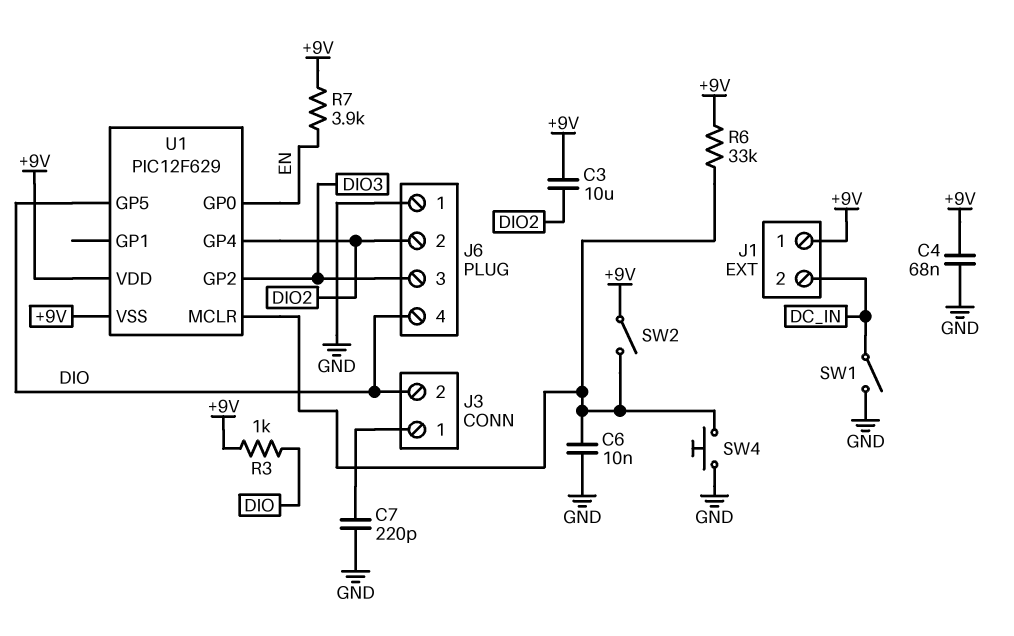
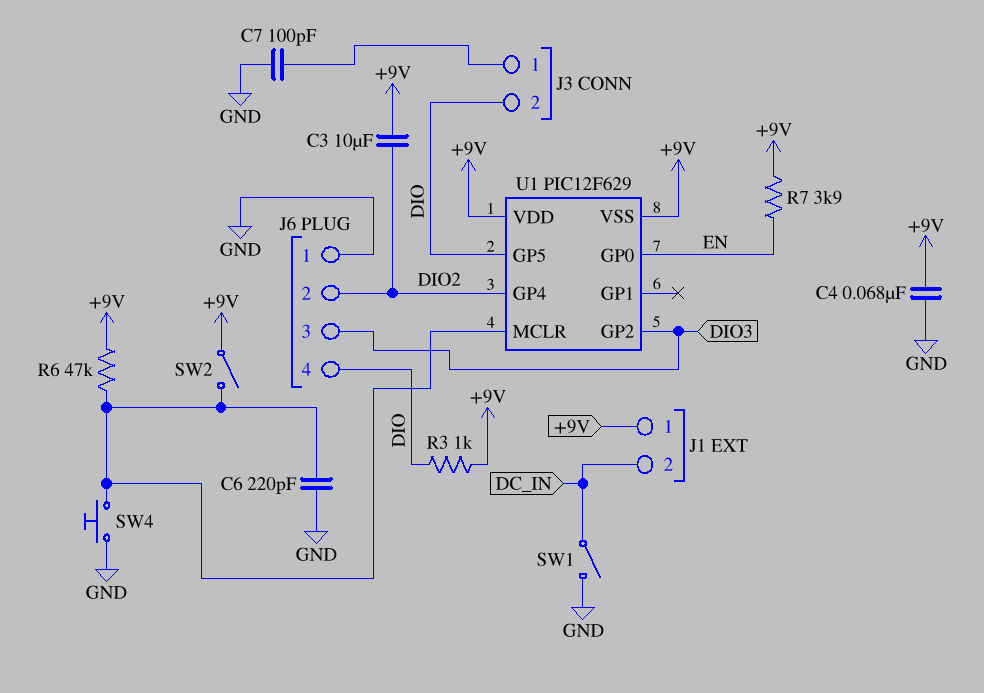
C6: 10nF (GND, U1/MCLR) -> 220pF (GND, U1/MCLR)
C7: 220pF (GND, J3/1) -> 100pF (GND, J3/1)
R6: 33k (+9V, U1/MCLR) -> 47k (+9V, U1/MCLR)

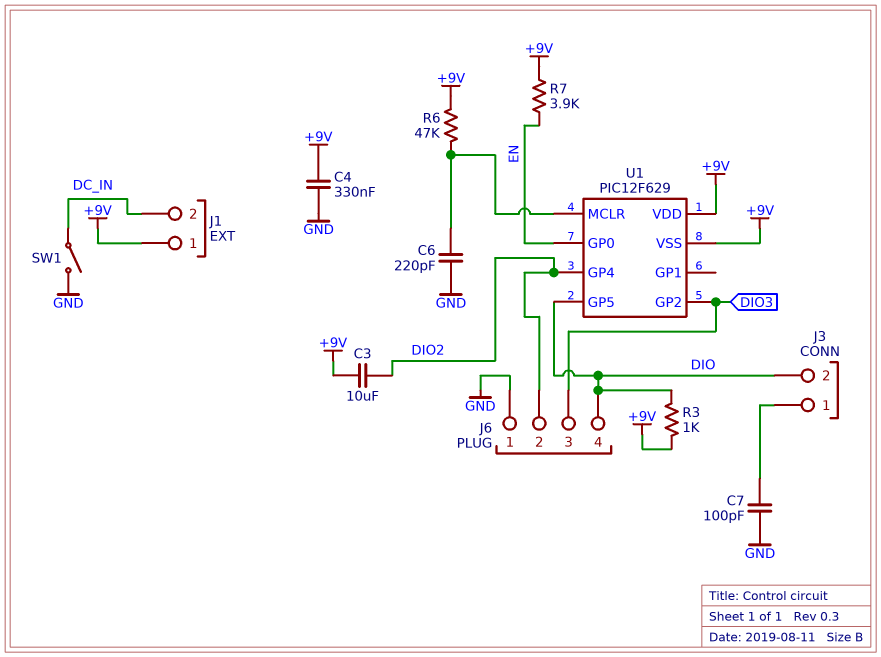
C4: 68nF (+9V, GND) -> 330nF (+9V, GND)
SW2: switch (+9V, U1/MCLR) -> none
SW4: button (GND, U1/MCLR) -> none

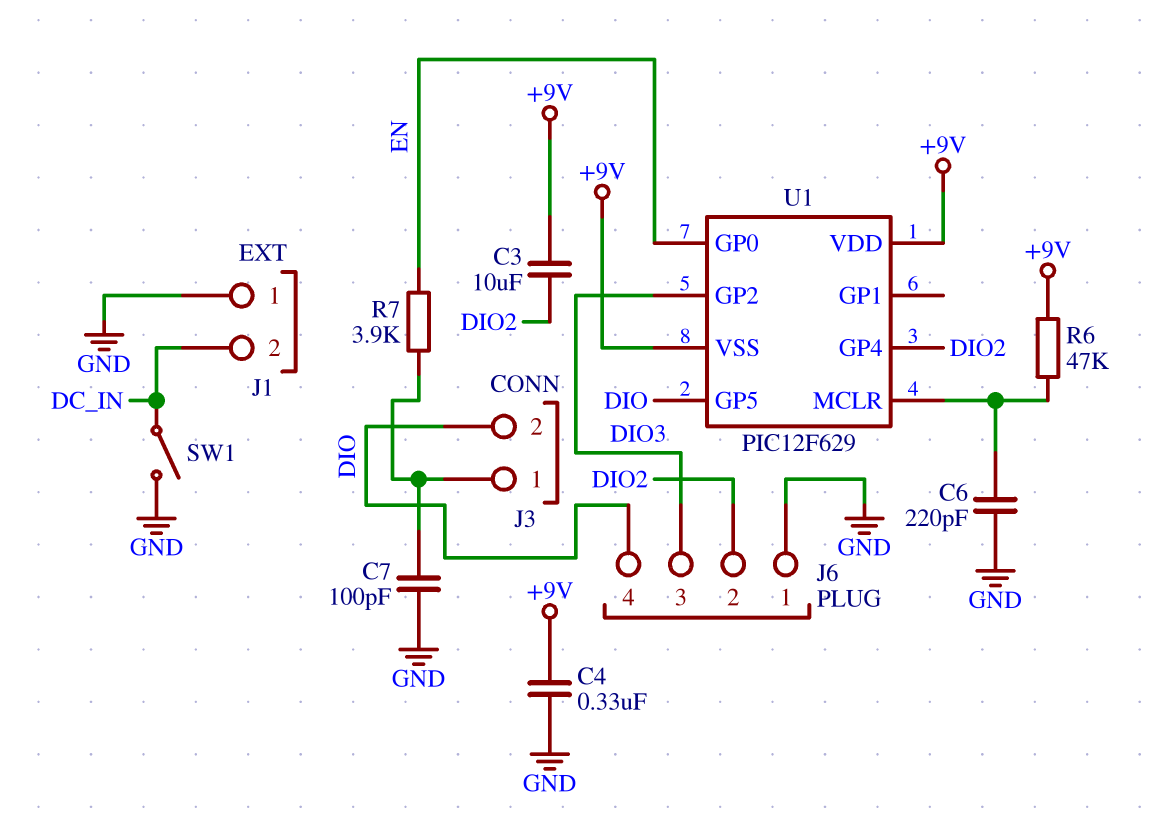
J1 pin 1: +9V -> GND
R3: 1k (+9V, DIO) -> none
R7: 3.9k (+9V, EN) -> 3.9k (EN, J3/1)

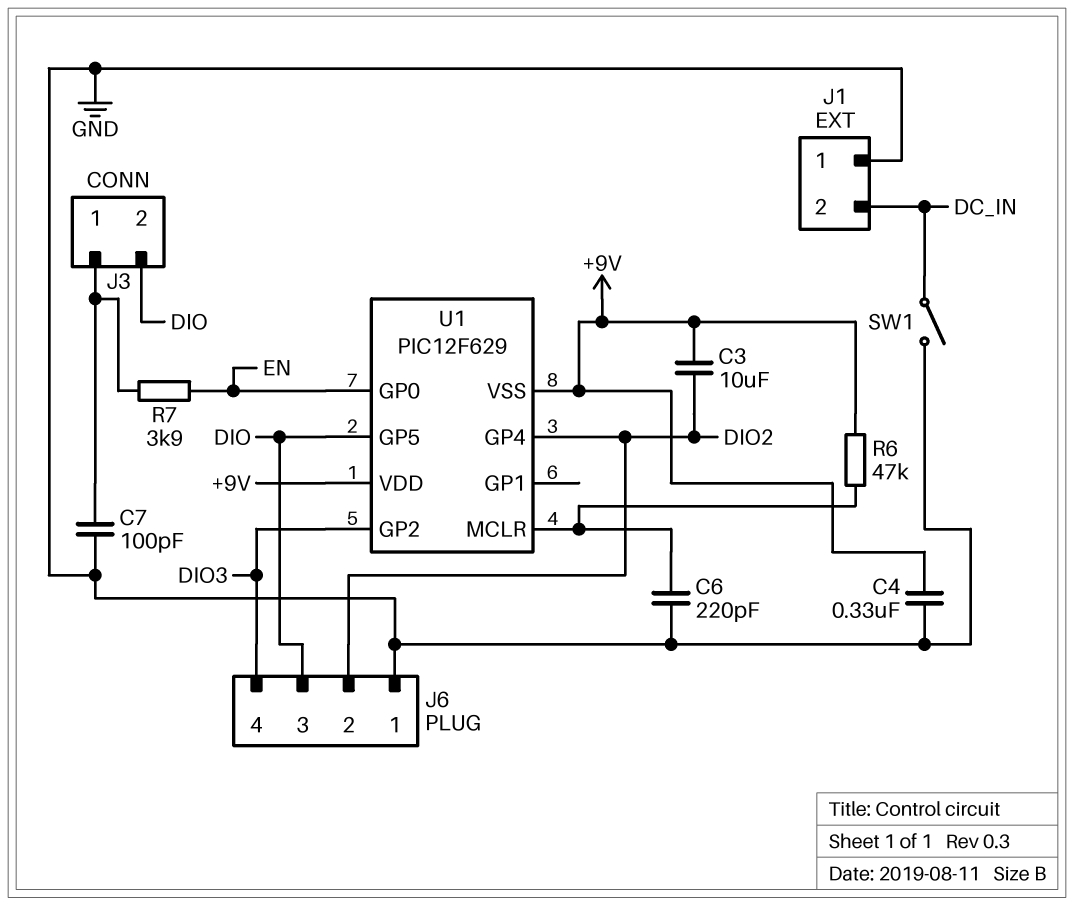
J6 pin 3: DIO3 -> DIO
J6 pin 4: DIO -> DIO3

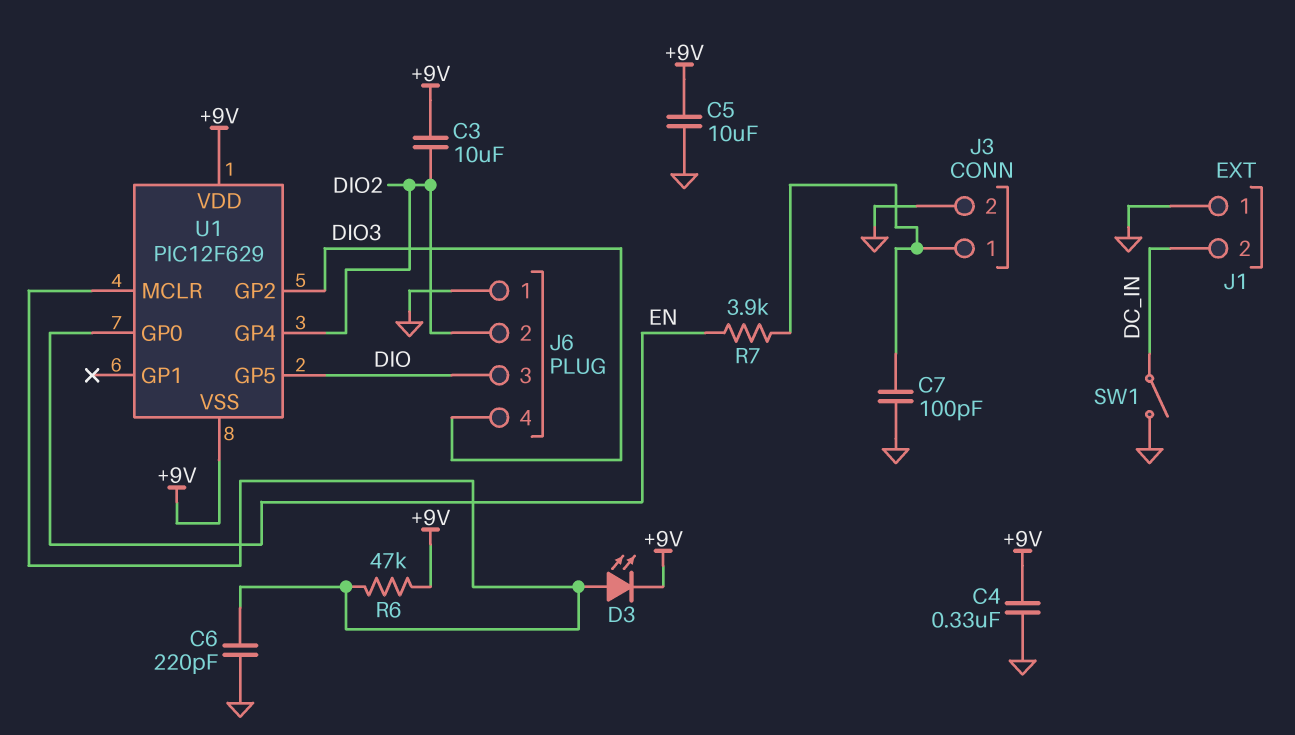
C5: none -> 10uF (+9V, GND)
D3: none -> LED (A U1/MCLR, K +9V)
J3 pin 2: DIO -> GND

